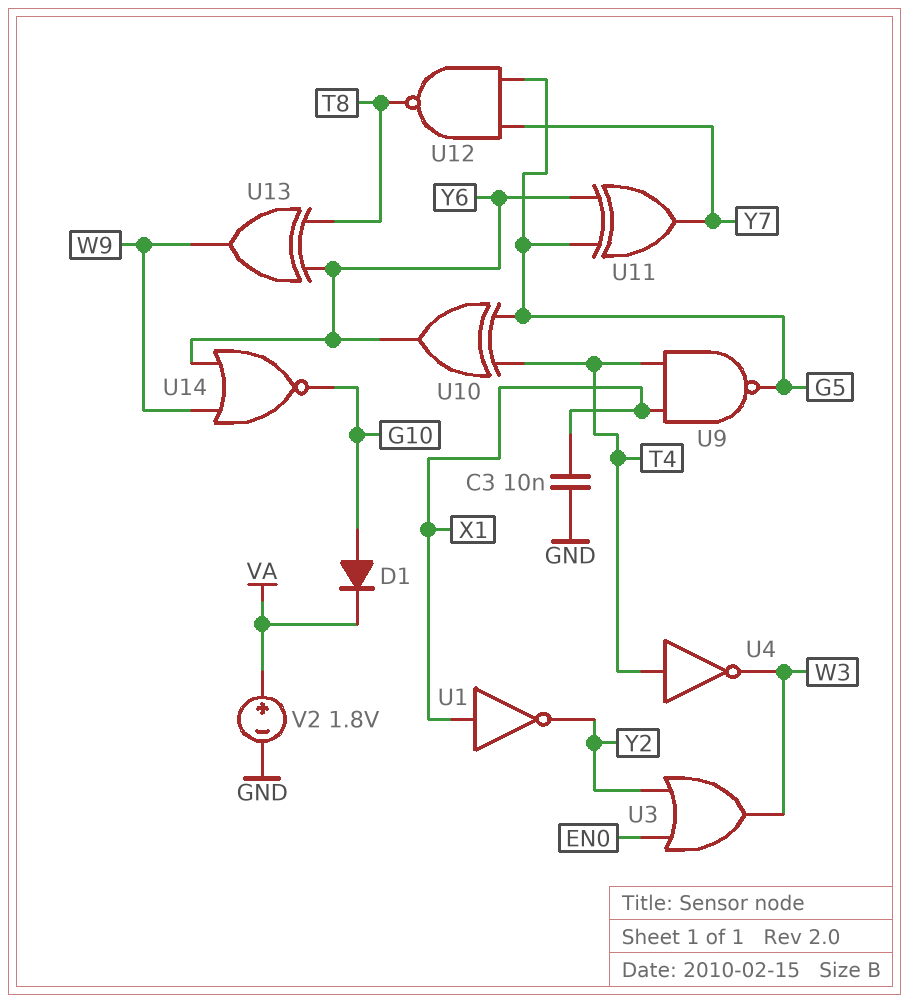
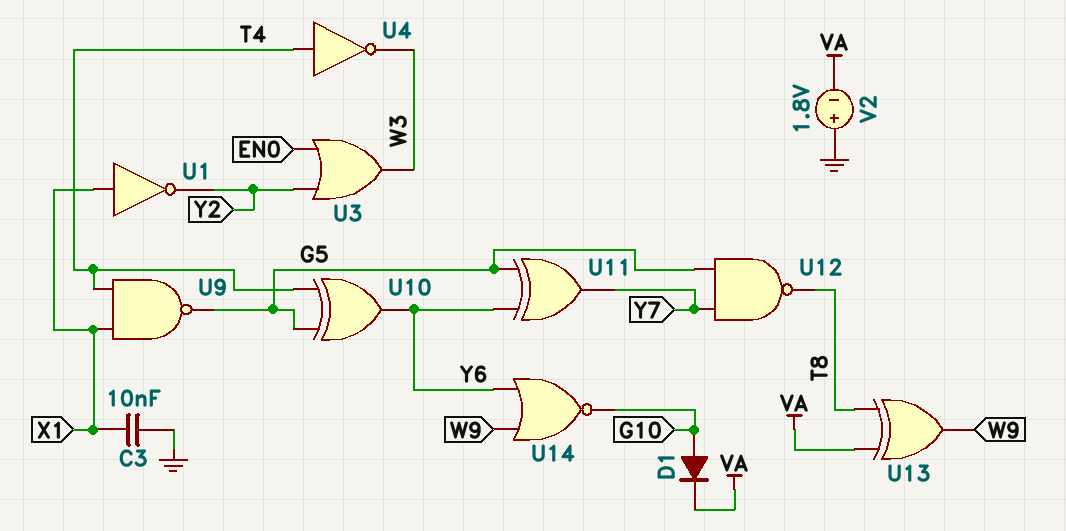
U13: XOR (in T8, in Y6, out W9) -> XOR (in T8, in VA, out W9)
V2: 1.8V (plus VA, minus GND) -> 1.8V (plus GND, minus VA)

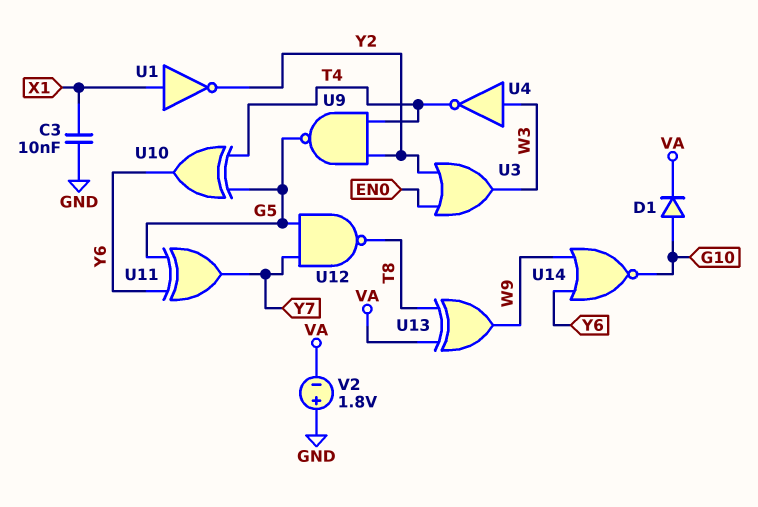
U4: NOT (in T4, out W3) -> NOT (in W3, out T4)
U9: NAND (in T4, in X1, out G5) -> NAND (in T4, in Y2, out G5)

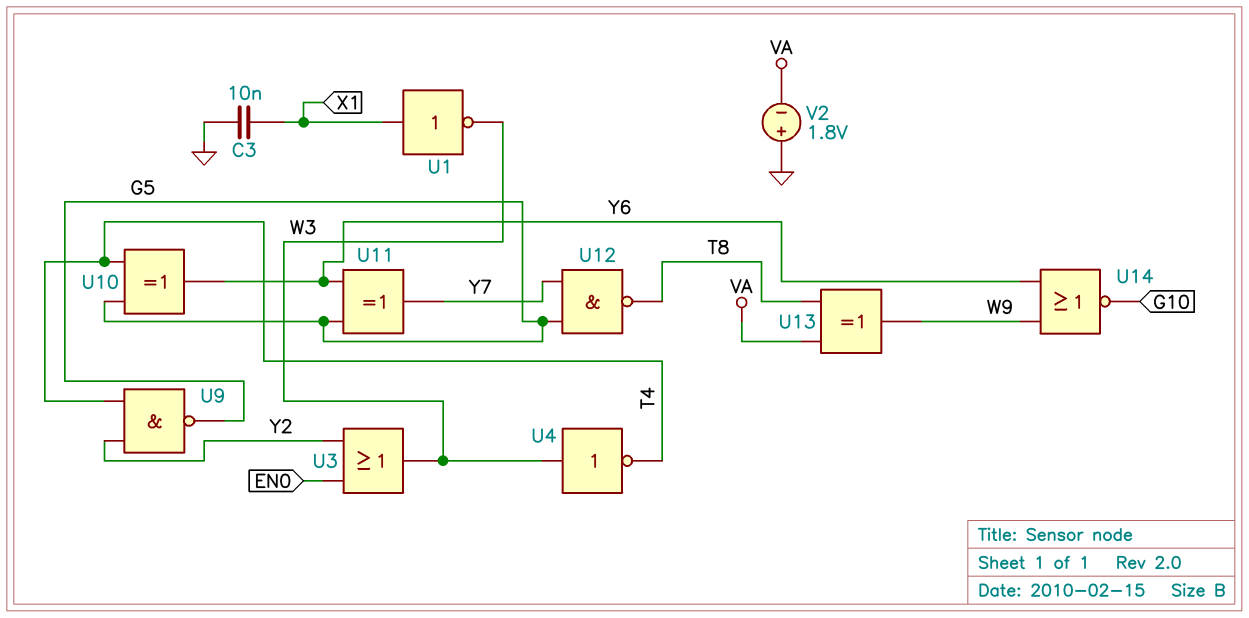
D1: diode (A G10, K VA) -> none
U1: NOT (in X1, out Y2) -> NOT (in X1, out W3)

